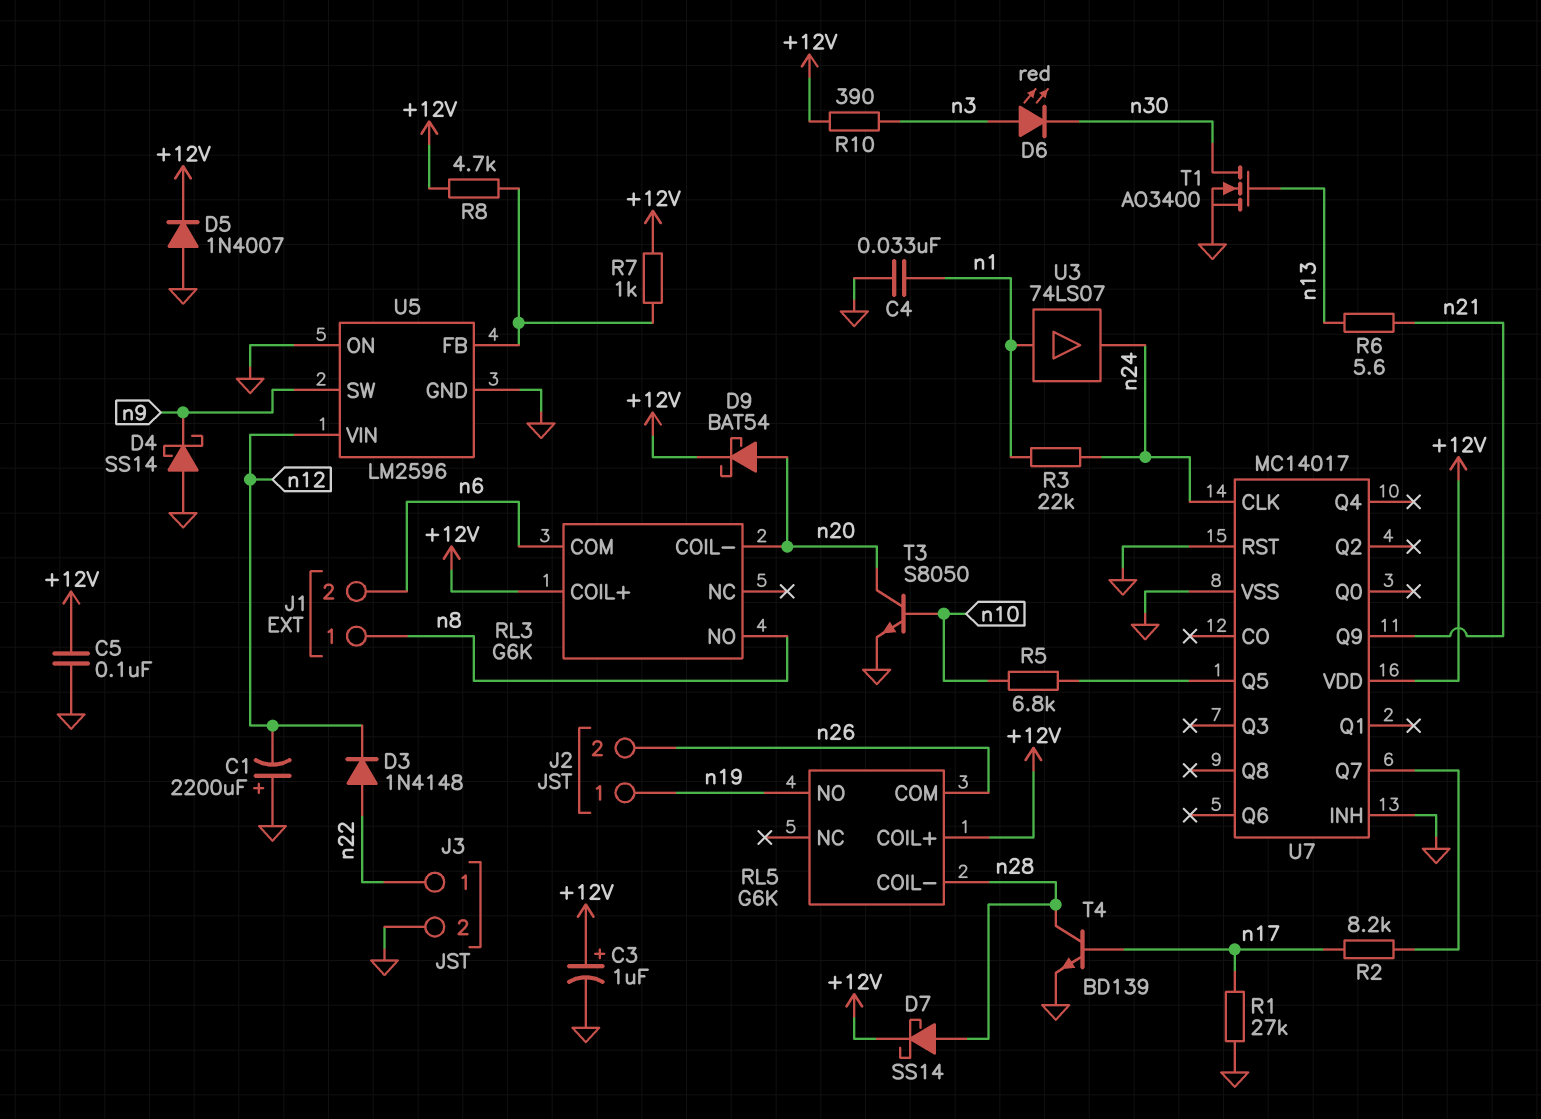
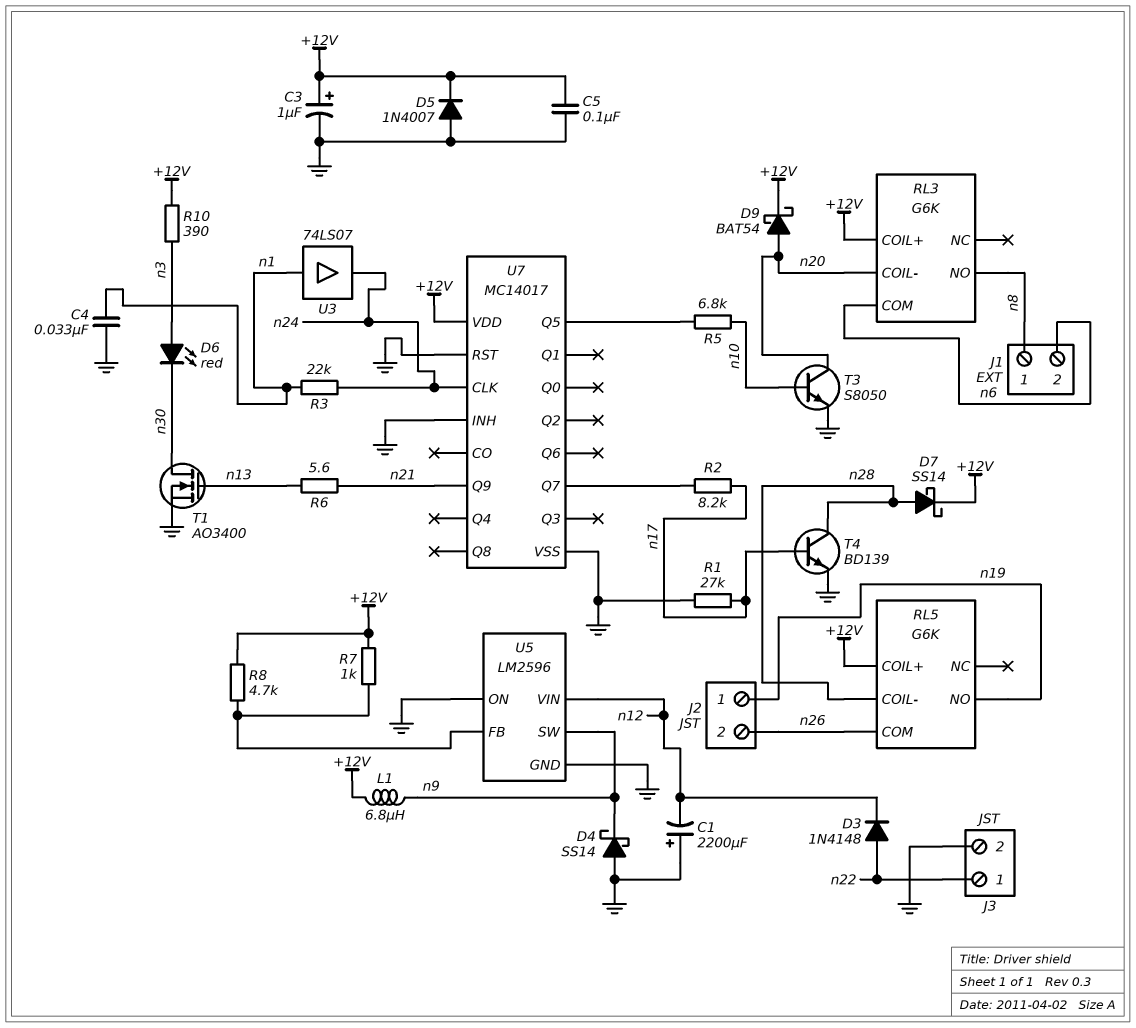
L1: none -> 6.8uH (+12V, n9)

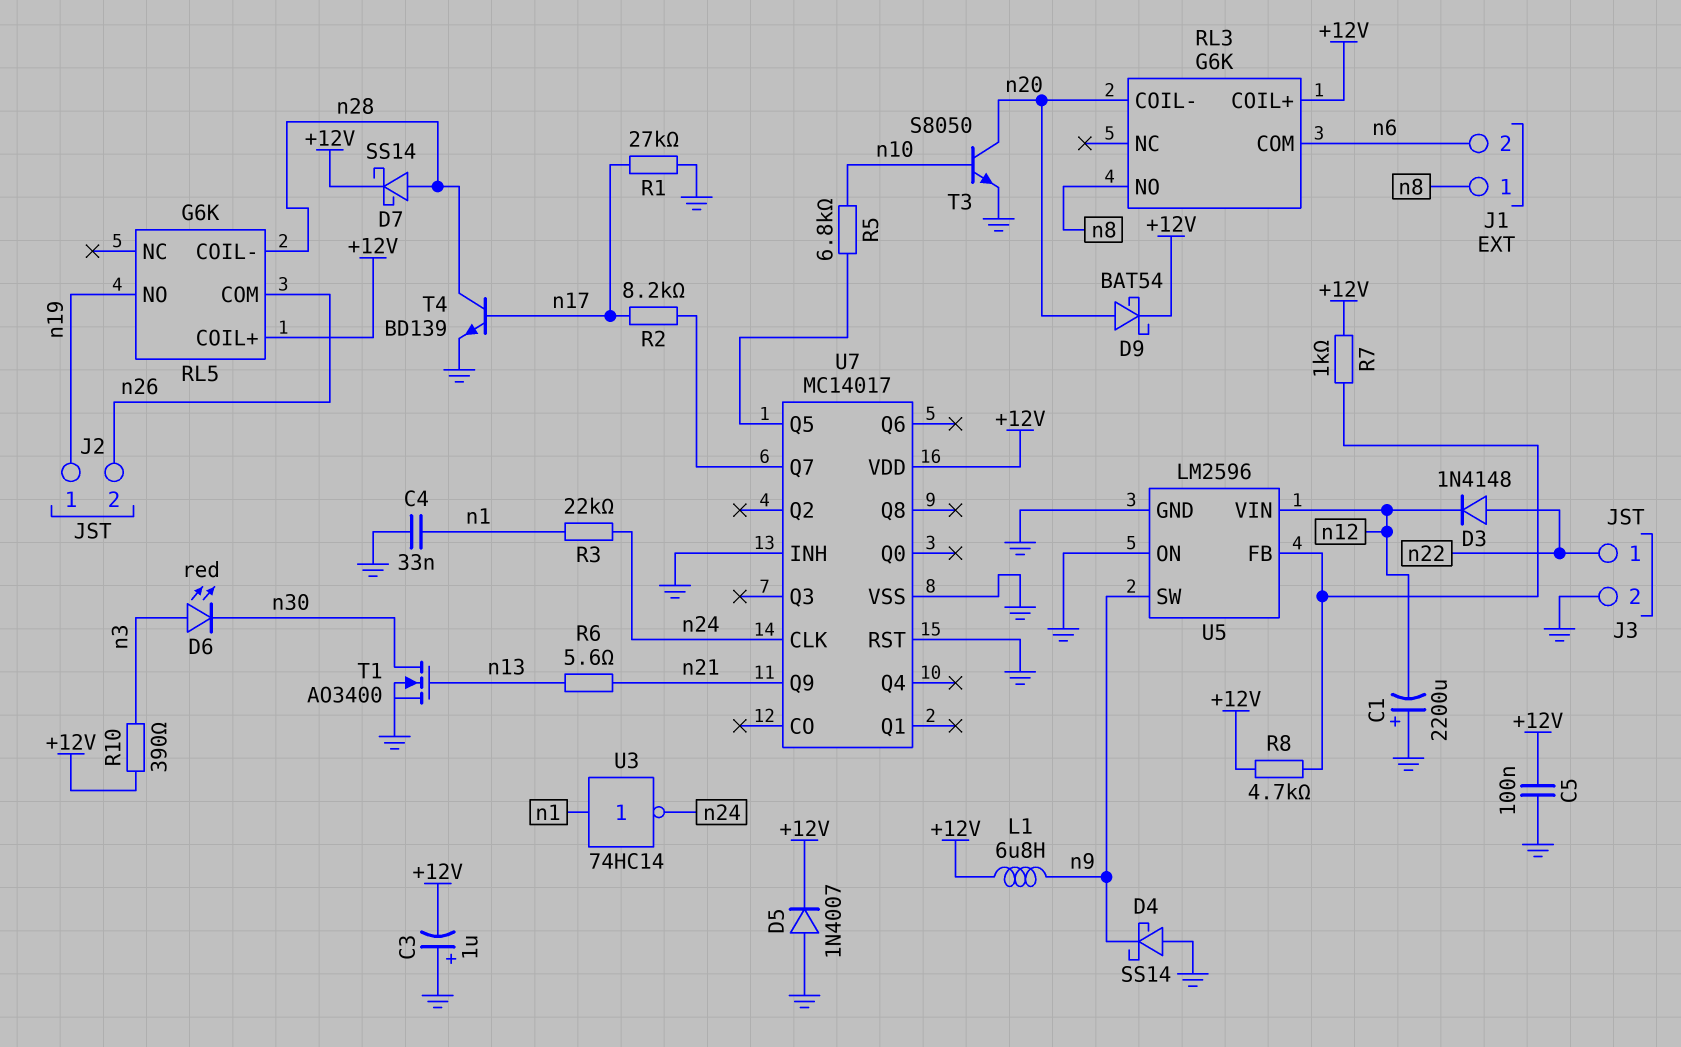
C3: 1uF (plus +12V, minus GND) -> 1uF (plus GND, minus +12V)
U3: buffer 74LS07 (in n1, out n24) -> NOT 74HC14 (in n1, out n24)

